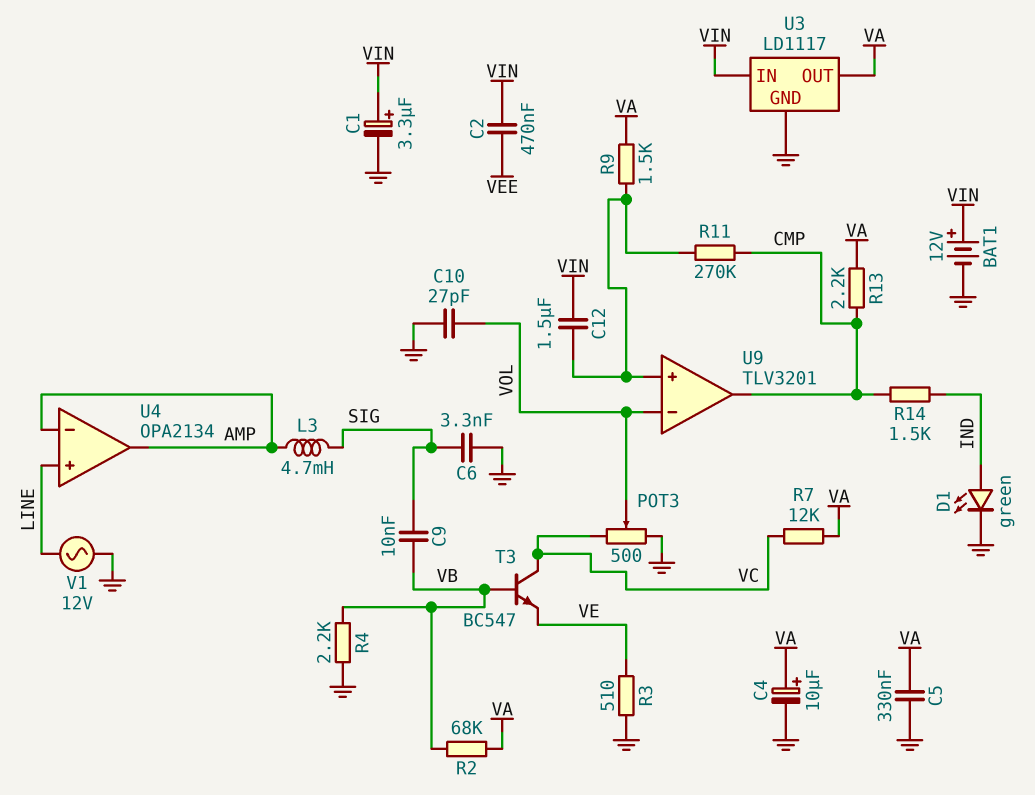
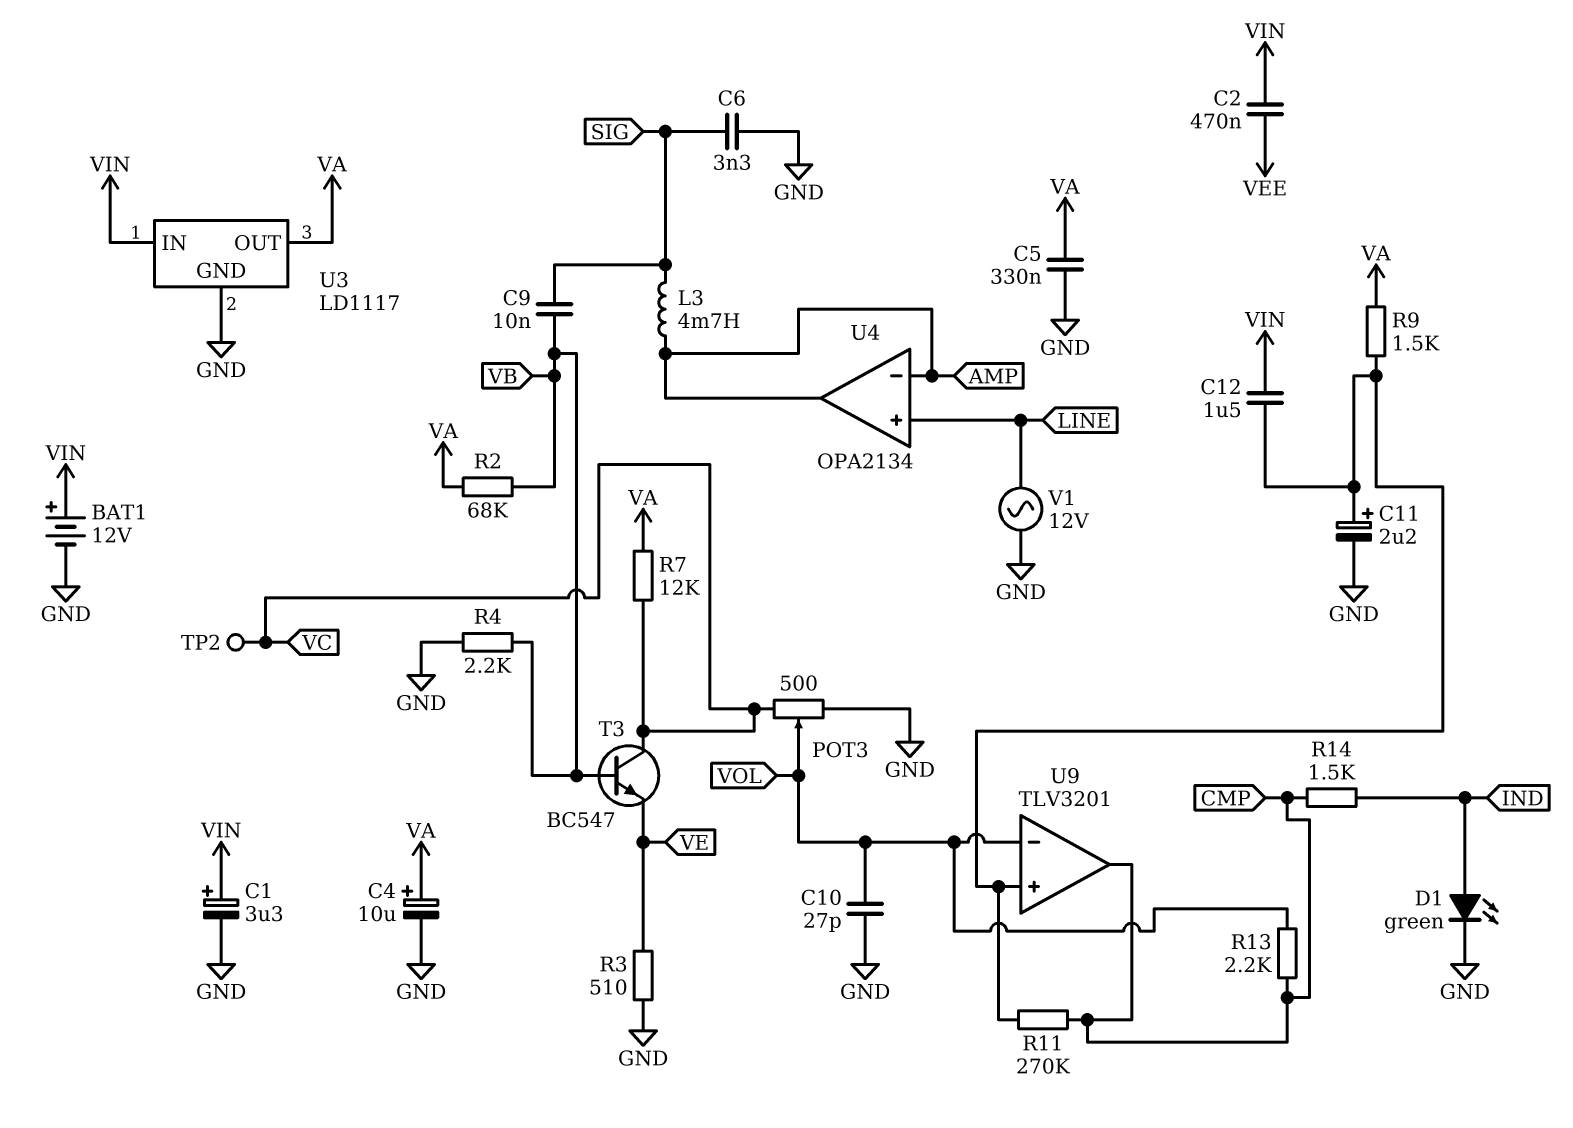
C11: none -> 2.2uF (plus U9/in+, minus GND)
R13: 2.2k (CMP, VA) -> 2.2k (CMP, VOL)
TP2: none -> test point (VC)

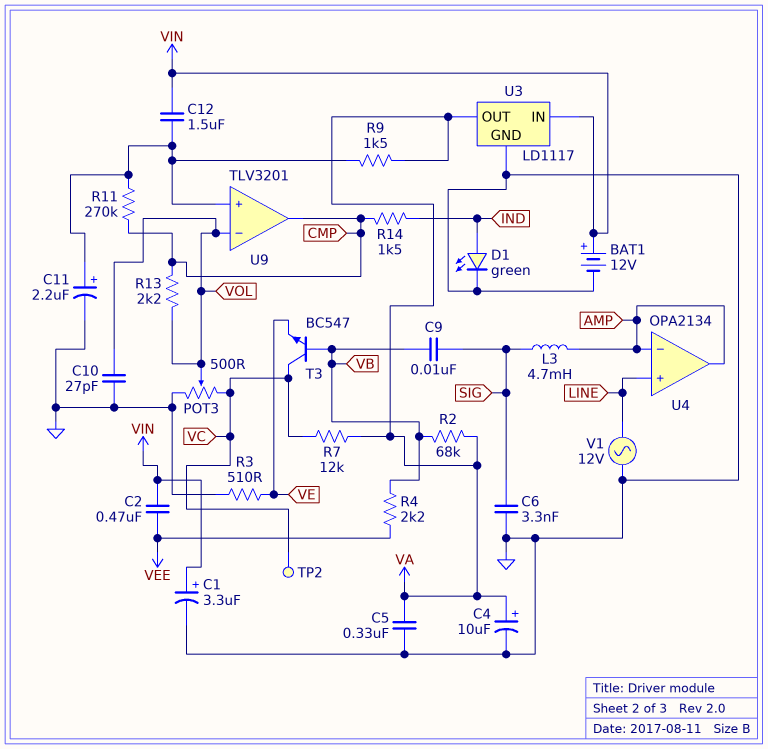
R4: 2.2k (GND, VB) -> 2.2k (VB, VEE)

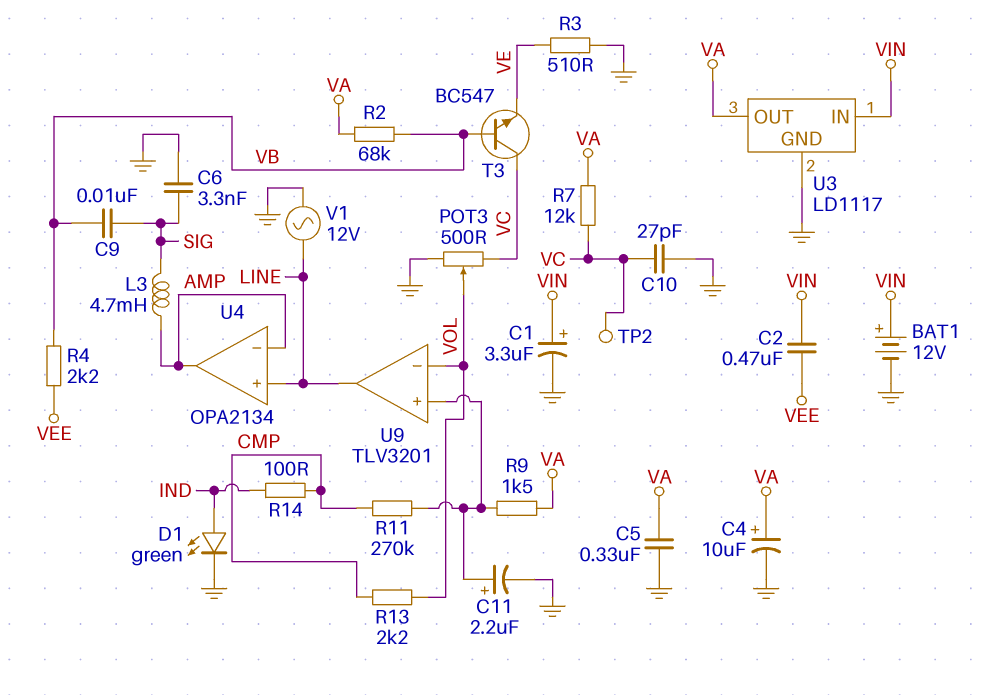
C10: 27pF (GND, VOL) -> 27pF (GND, VC)
C12: 1.5uF (U9/in+, VIN) -> none
R14: 1.5k (CMP, IND) -> 100 (CMP, IND)
U9 pin out: CMP -> LINE

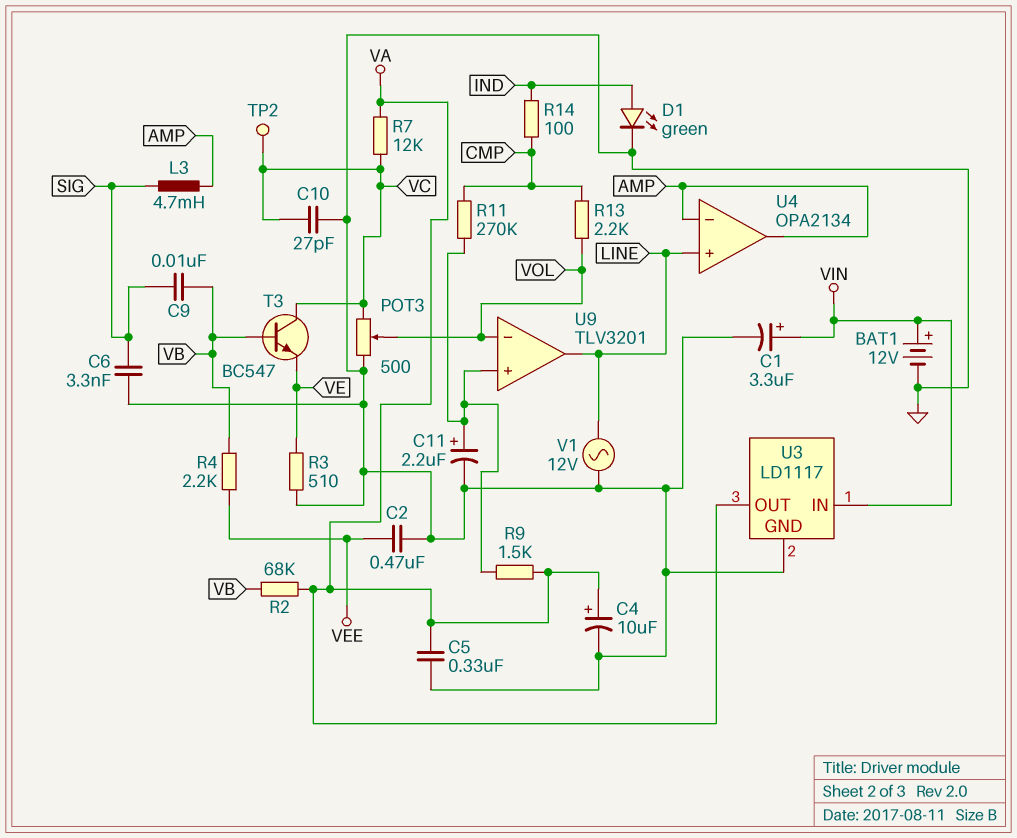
C2: 470nF (VEE, VIN) -> 470nF (GND, VEE)

